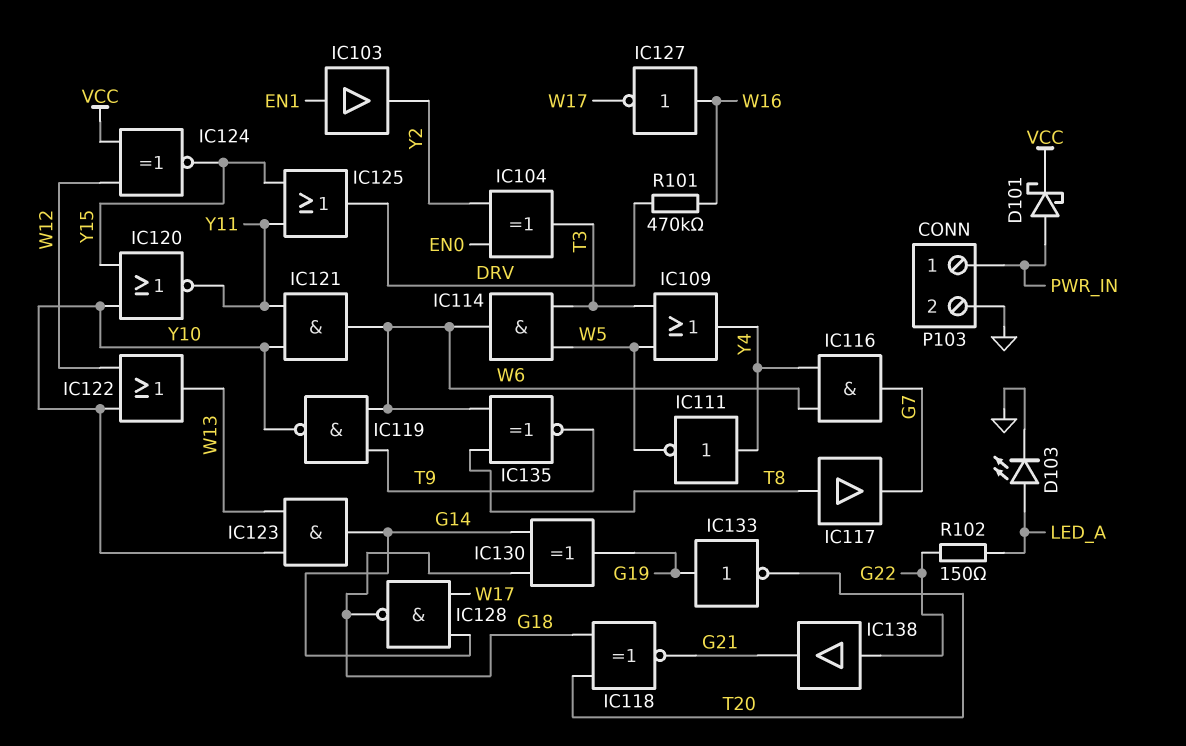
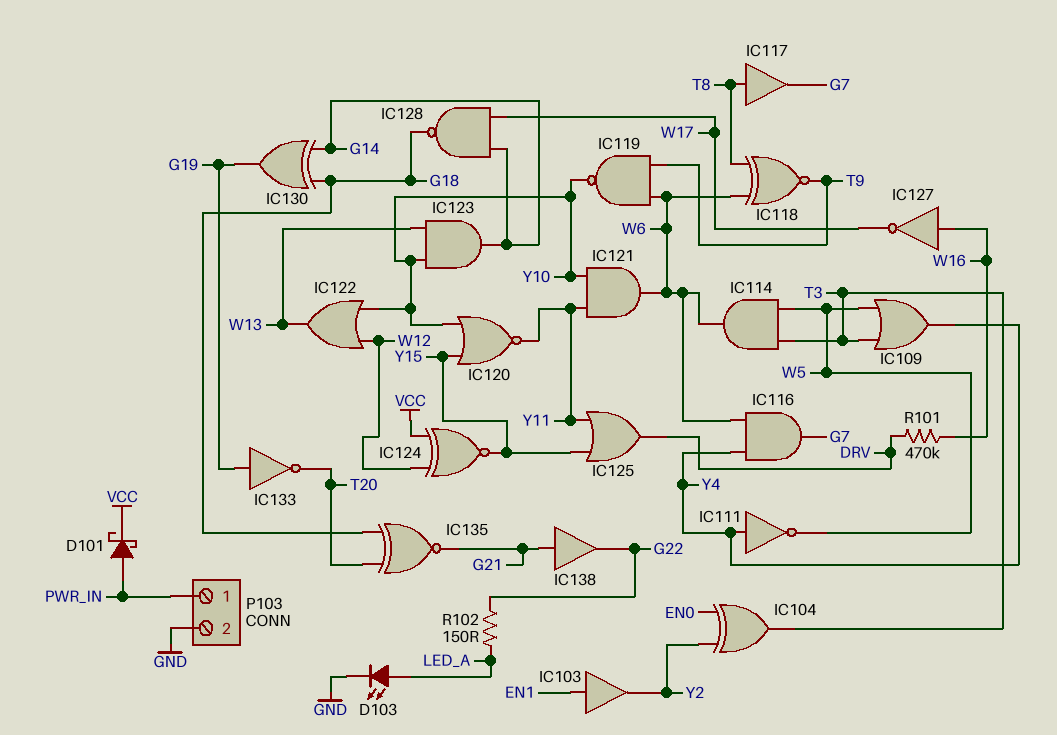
IC118: XNOR (in G18, in T20, out G21) -> XNOR (in T8, in W6, out T9)
IC135: XNOR (in T8, in W6, out T9) -> XNOR (in G18, in T20, out G21)
IC138: buffer (in G22, out G21) -> buffer (in G21, out G22)

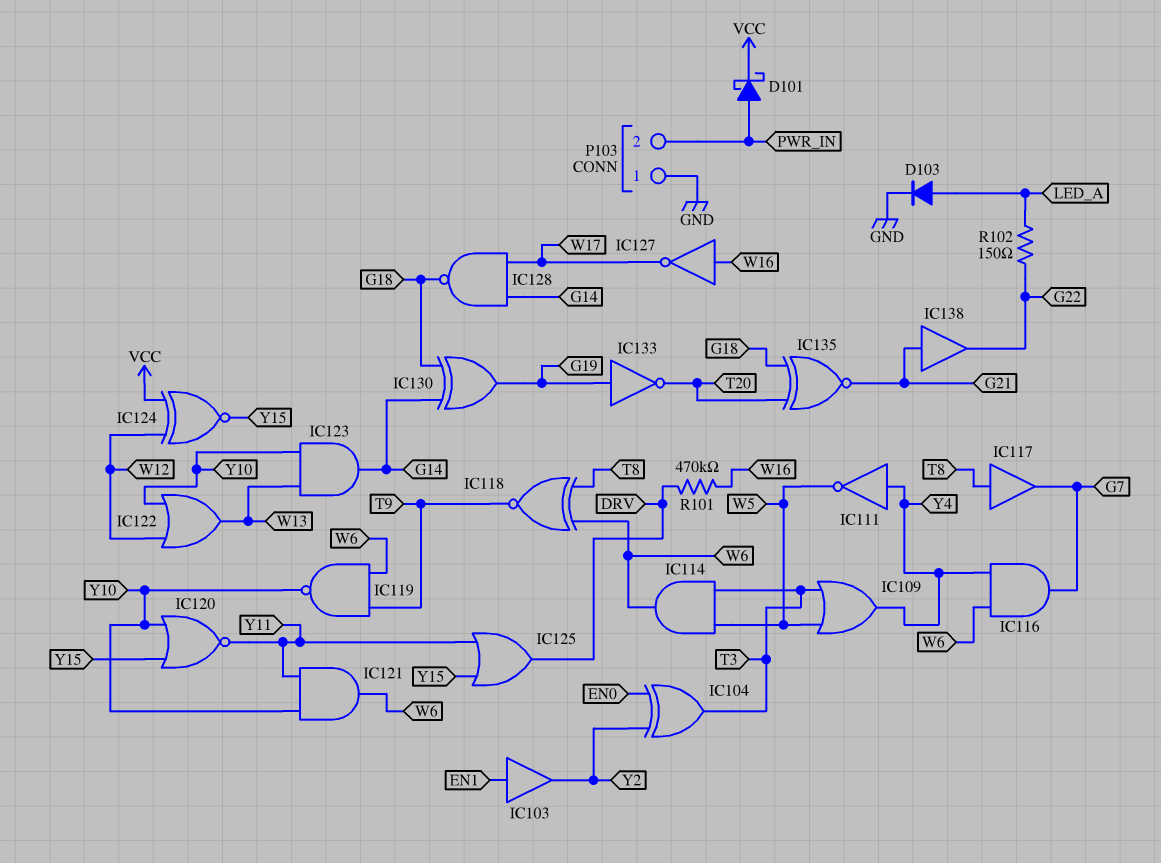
D103: LED (A LED_A, K GND) -> diode (A LED_A, K GND)
P103 pin 1: PWR_IN -> GND
P103 pin 2: GND -> PWR_IN

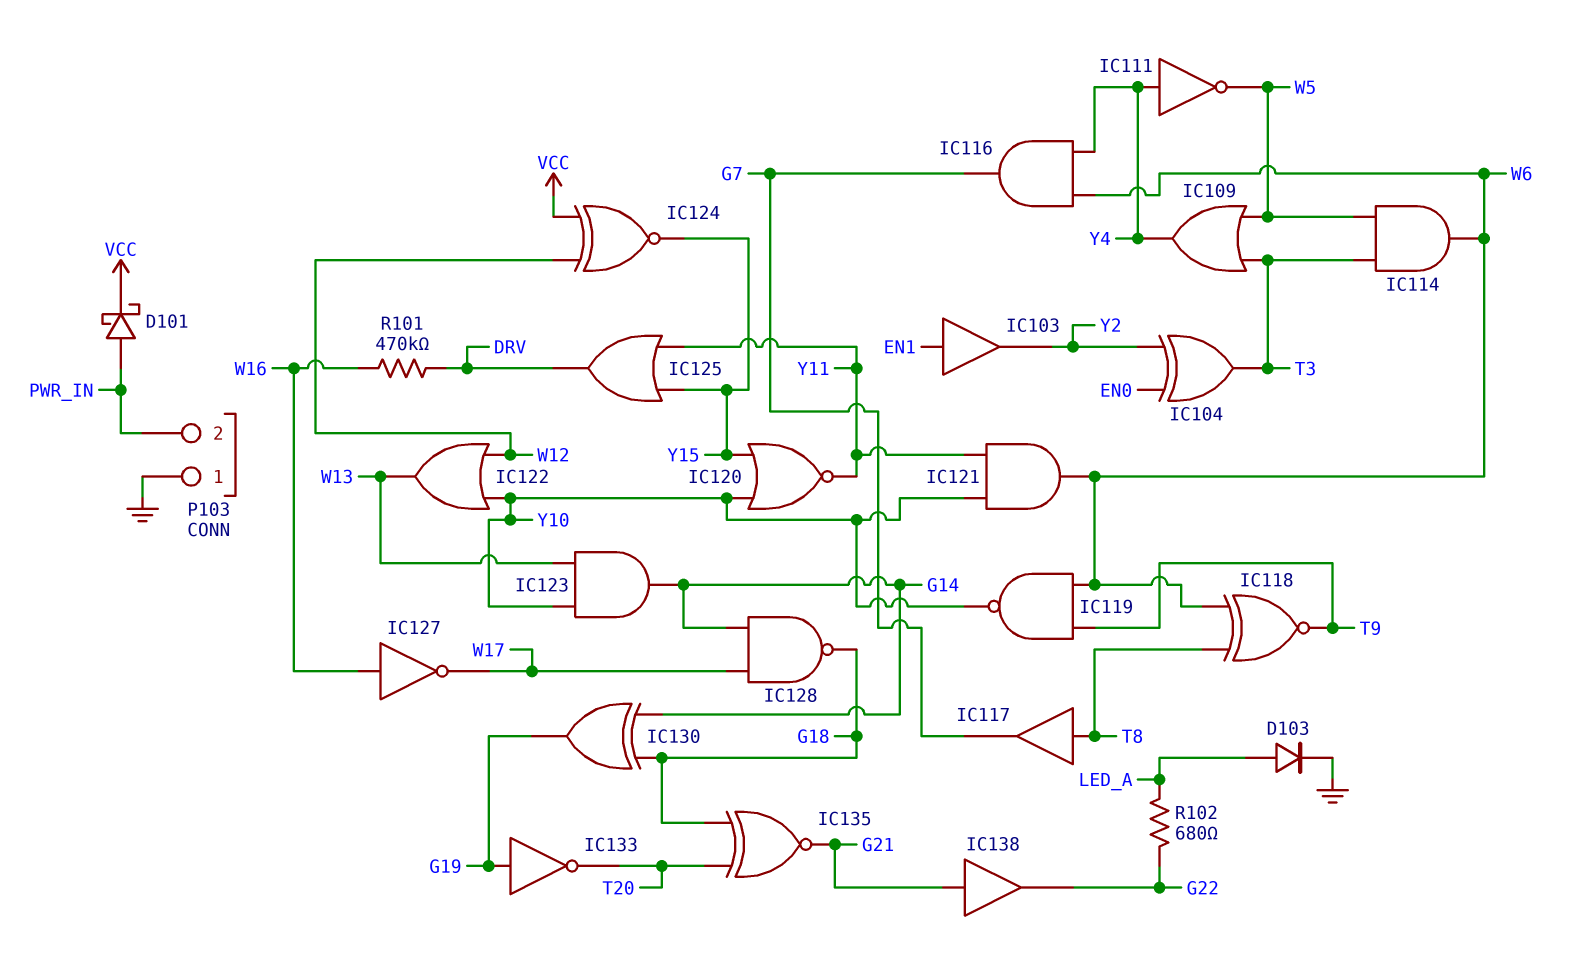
R102: 150 (G22, LED_A) -> 680 (G22, LED_A)

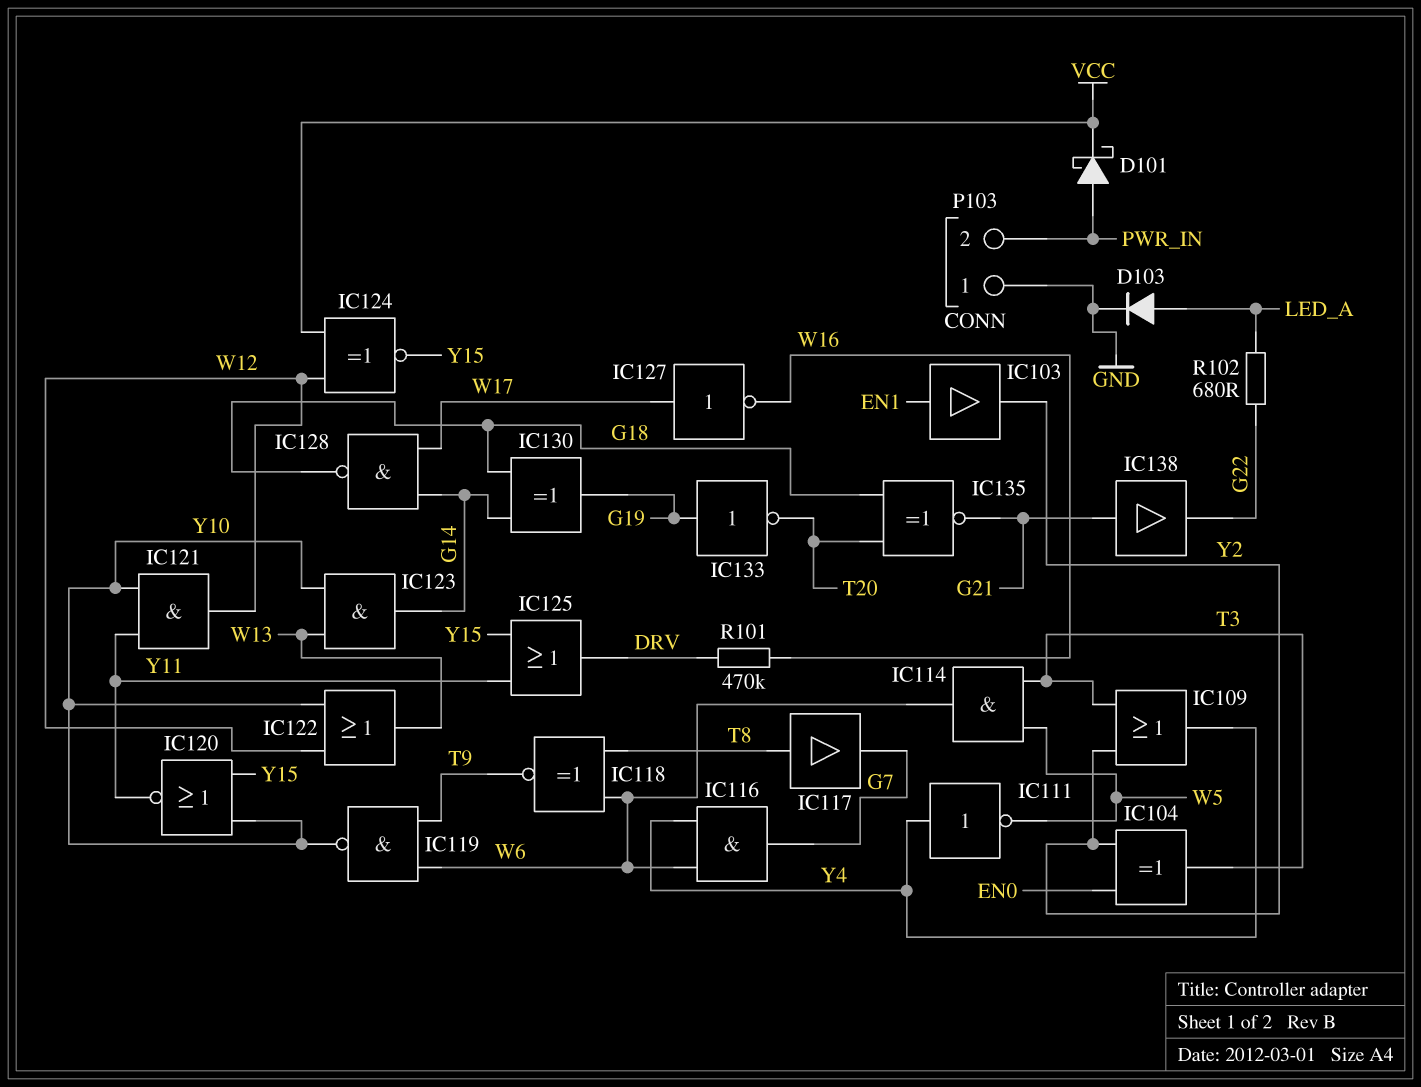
IC109: OR (in T3, in W5, out Y4) -> OR (in T3, in Y2, out Y4)
IC121: AND (in Y10, in Y11, out W6) -> AND (in Y10, in Y11, out W12)
IC127: NOT (in W16, out W17) -> NOT (in W17, out W16)

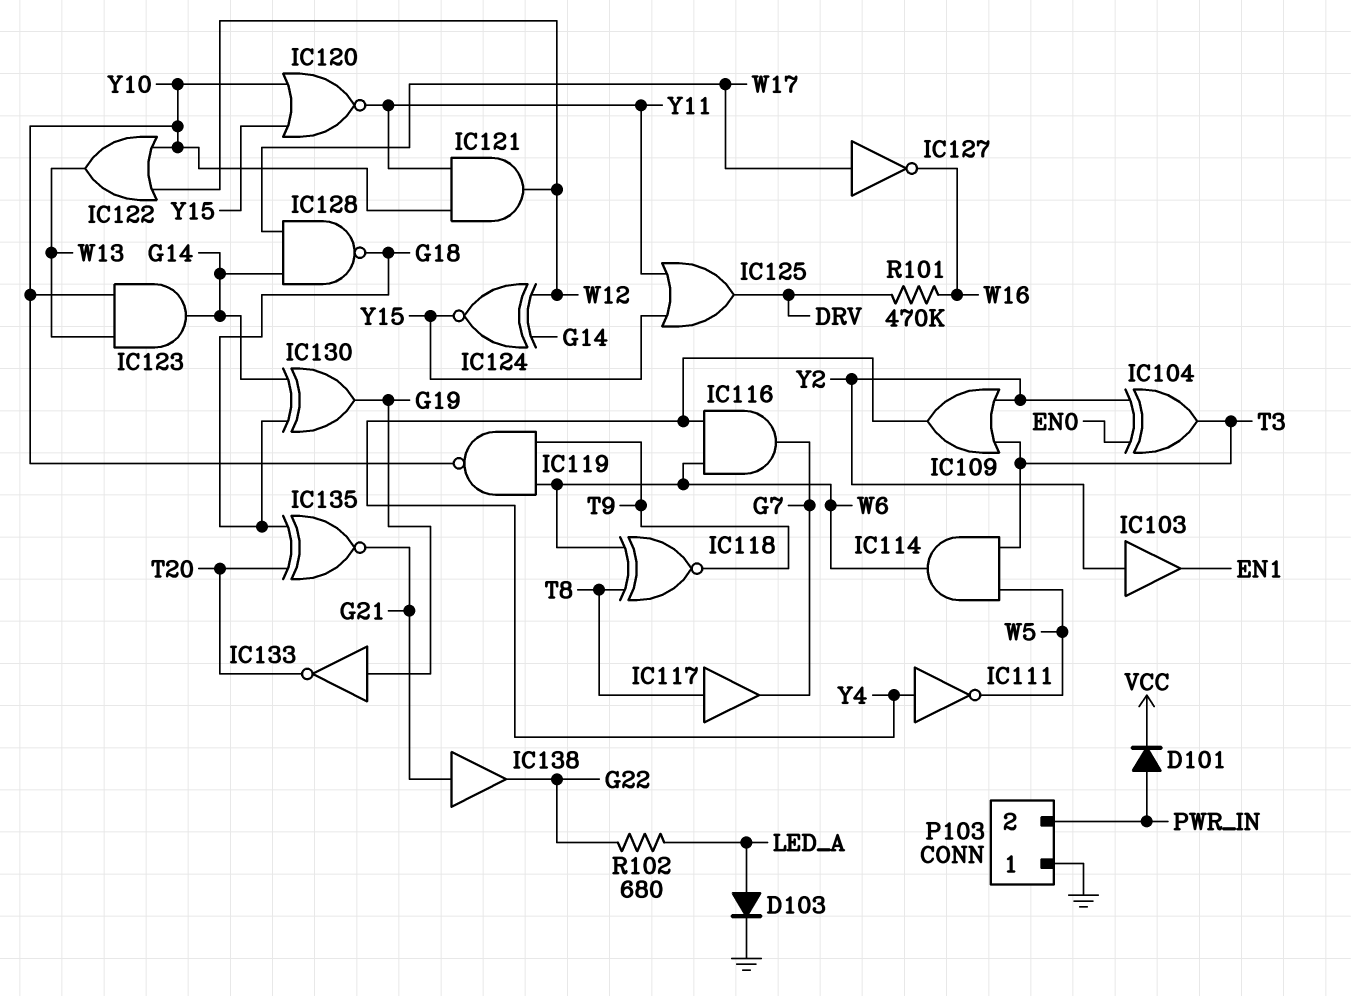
D101: schottky (A PWR_IN, K VCC) -> diode (A PWR_IN, K VCC)
IC103: buffer (in EN1, out Y2) -> buffer (in Y2, out EN1)
IC124: XNOR (in VCC, in W12, out Y15) -> XNOR (in G14, in W12, out Y15)

